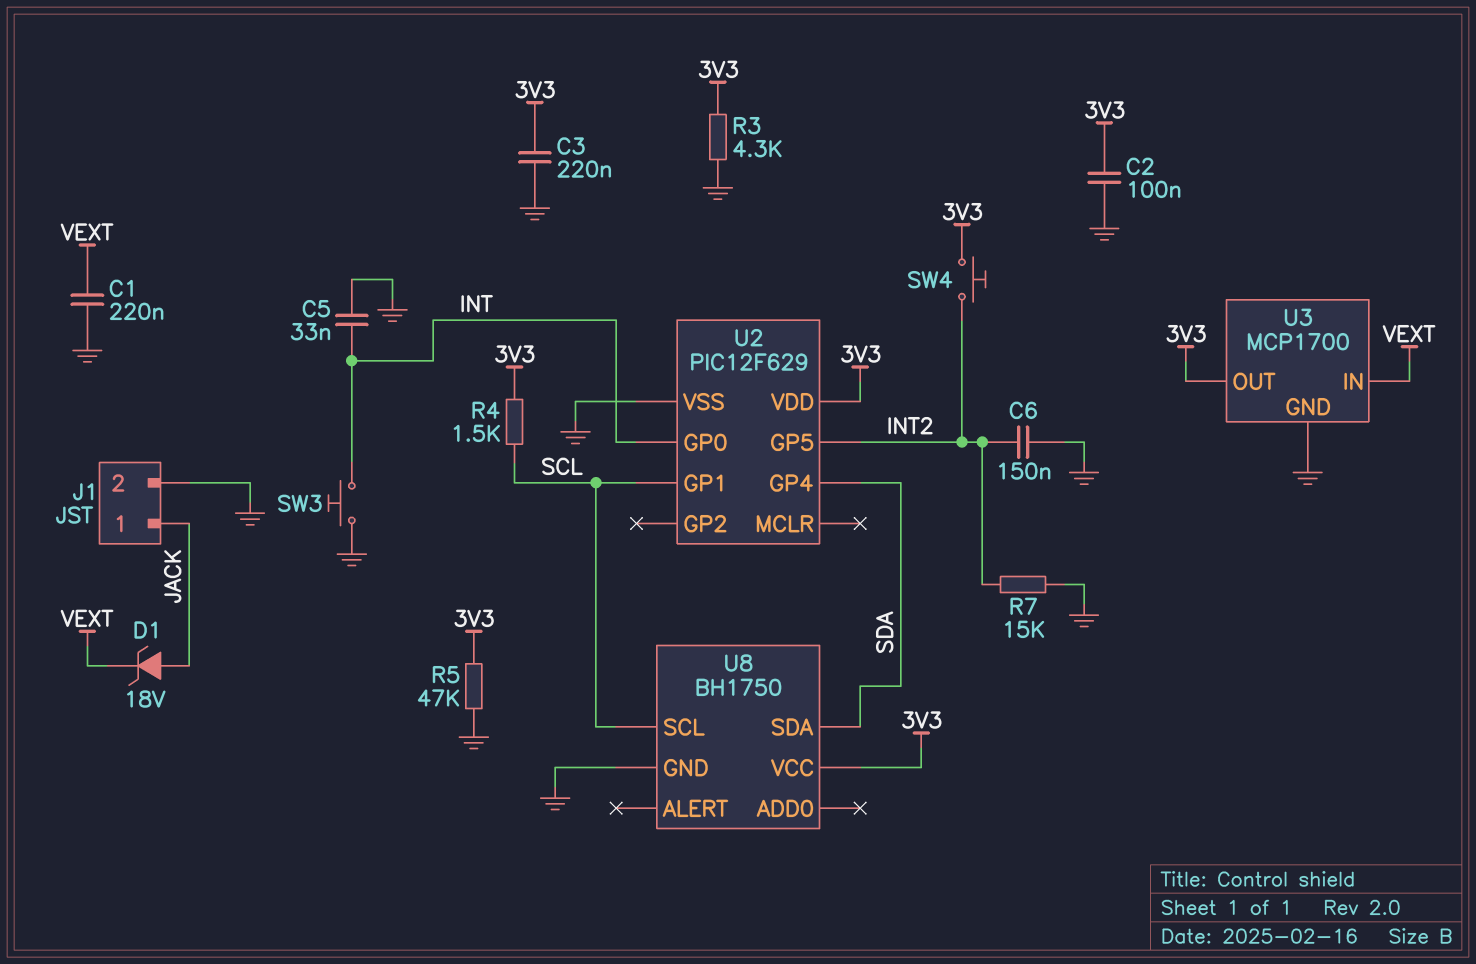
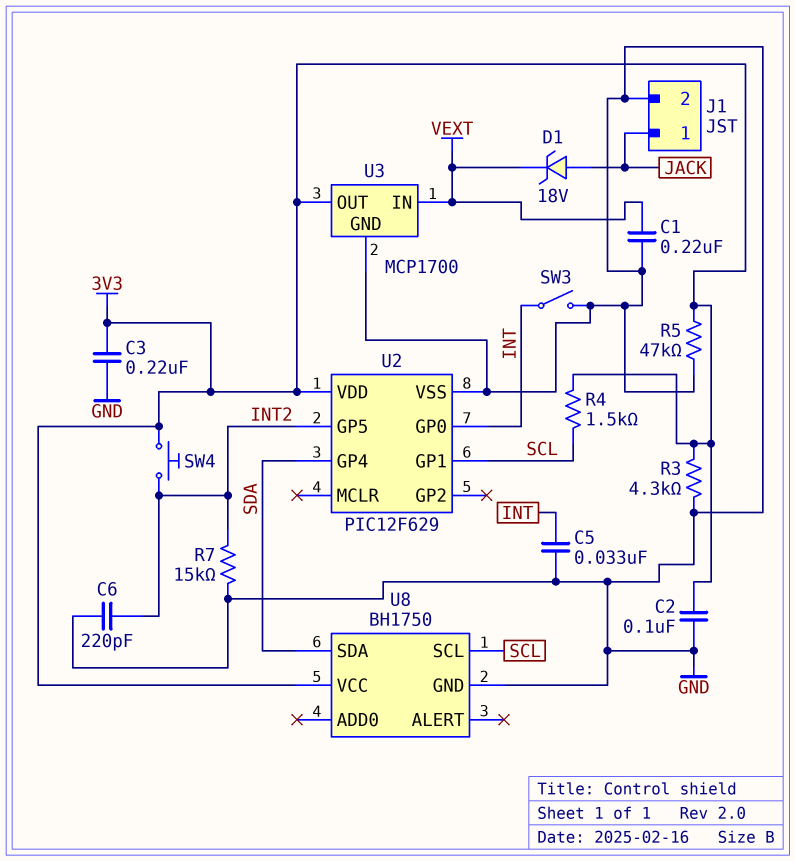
C6: 150nF (GND, INT2) -> 220pF (GND, INT2)
SW3: button (GND, INT) -> switch (GND, INT)

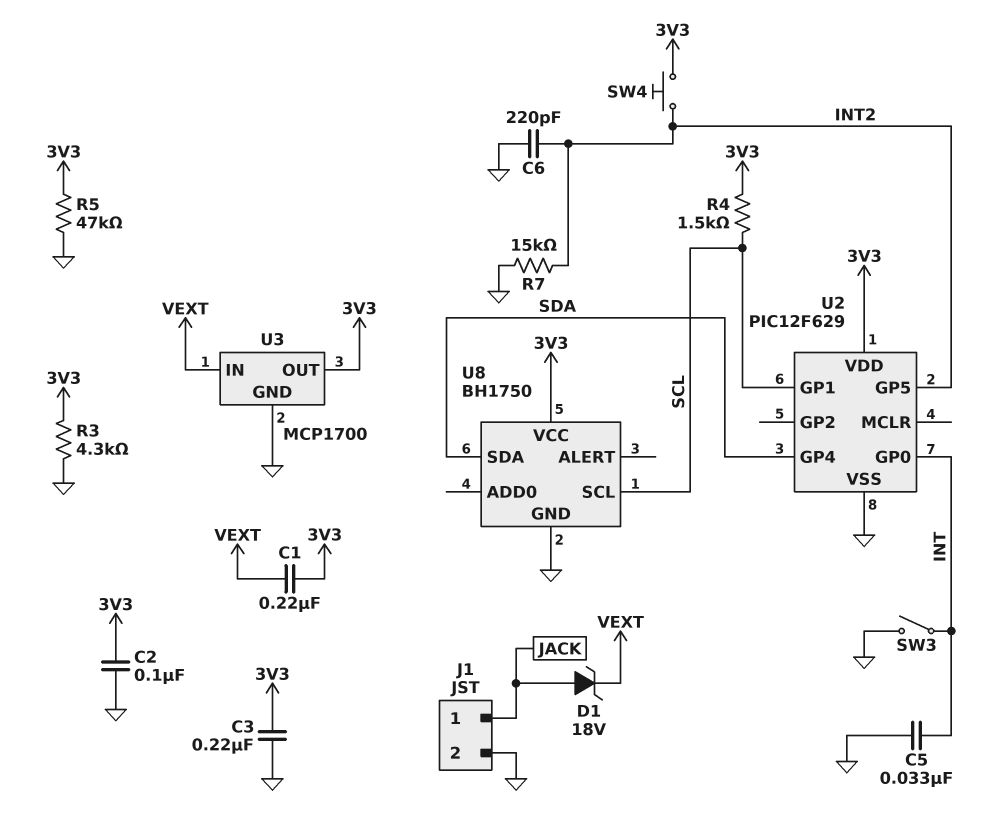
C1: 220nF (GND, VEXT) -> 220nF (3V3, VEXT)

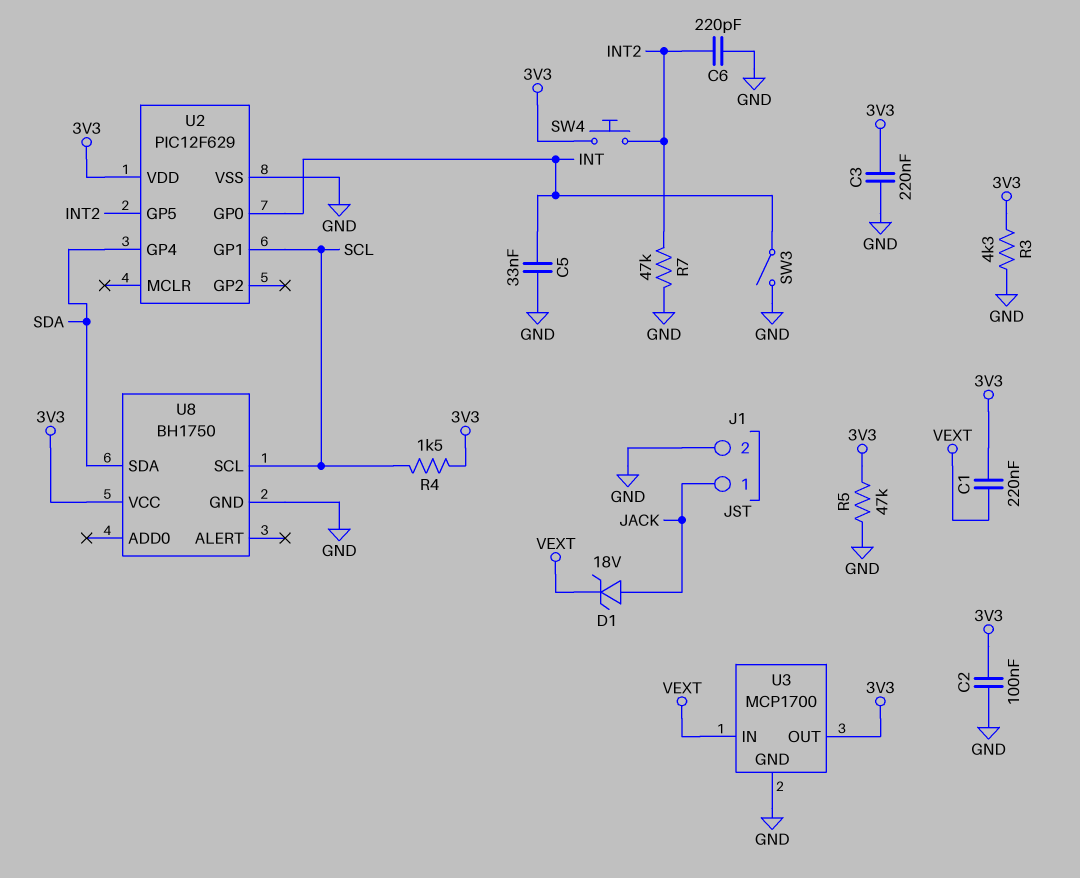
R7: 15k (GND, INT2) -> 47k (GND, INT2)

